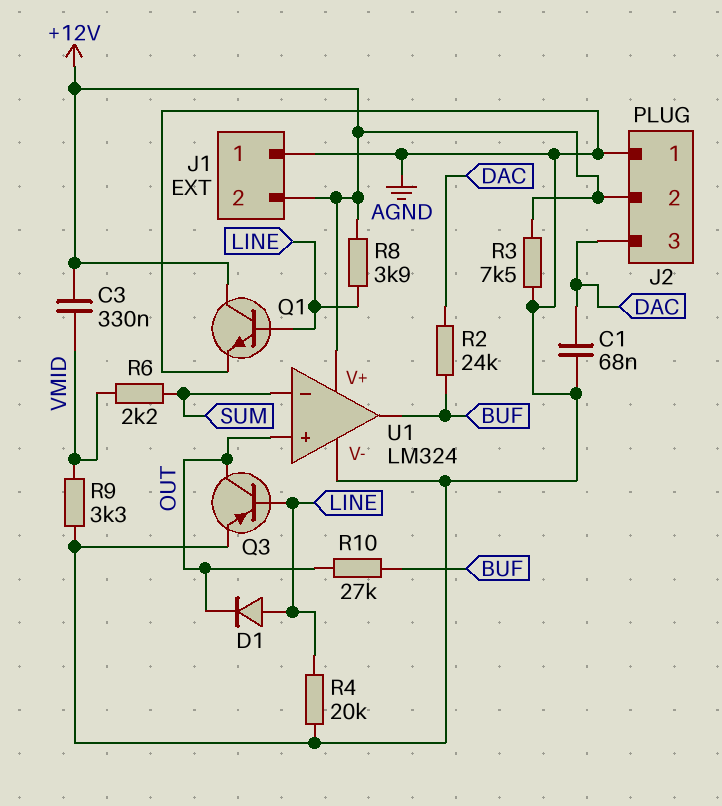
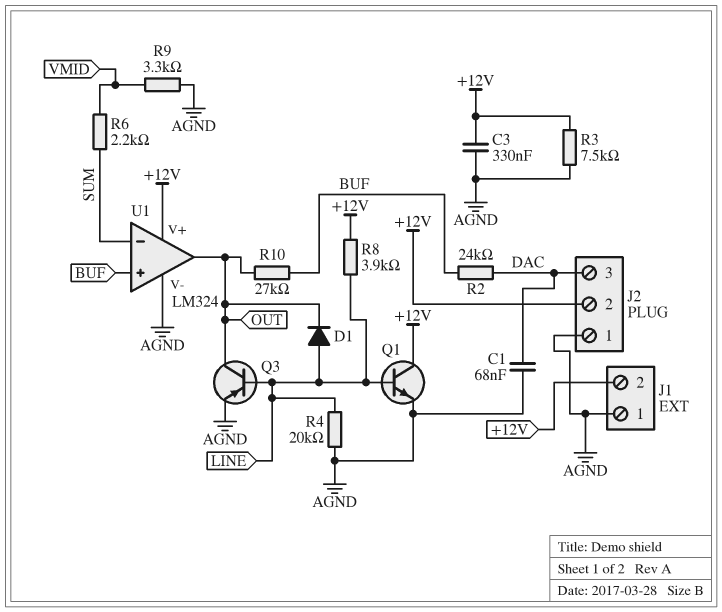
C3: 330nF (+12V, VMID) -> 330nF (+12V, AGND)
U1 pin in+: OUT -> BUF
U1 pin out: BUF -> OUT

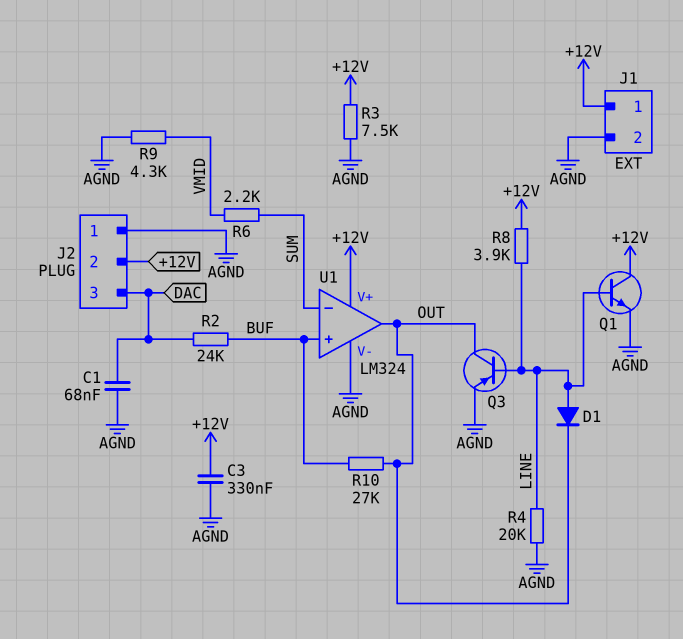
J1 pin 1: AGND -> +12V
J1 pin 2: +12V -> AGND
R9: 3.3k (AGND, VMID) -> 4.3k (AGND, VMID)

